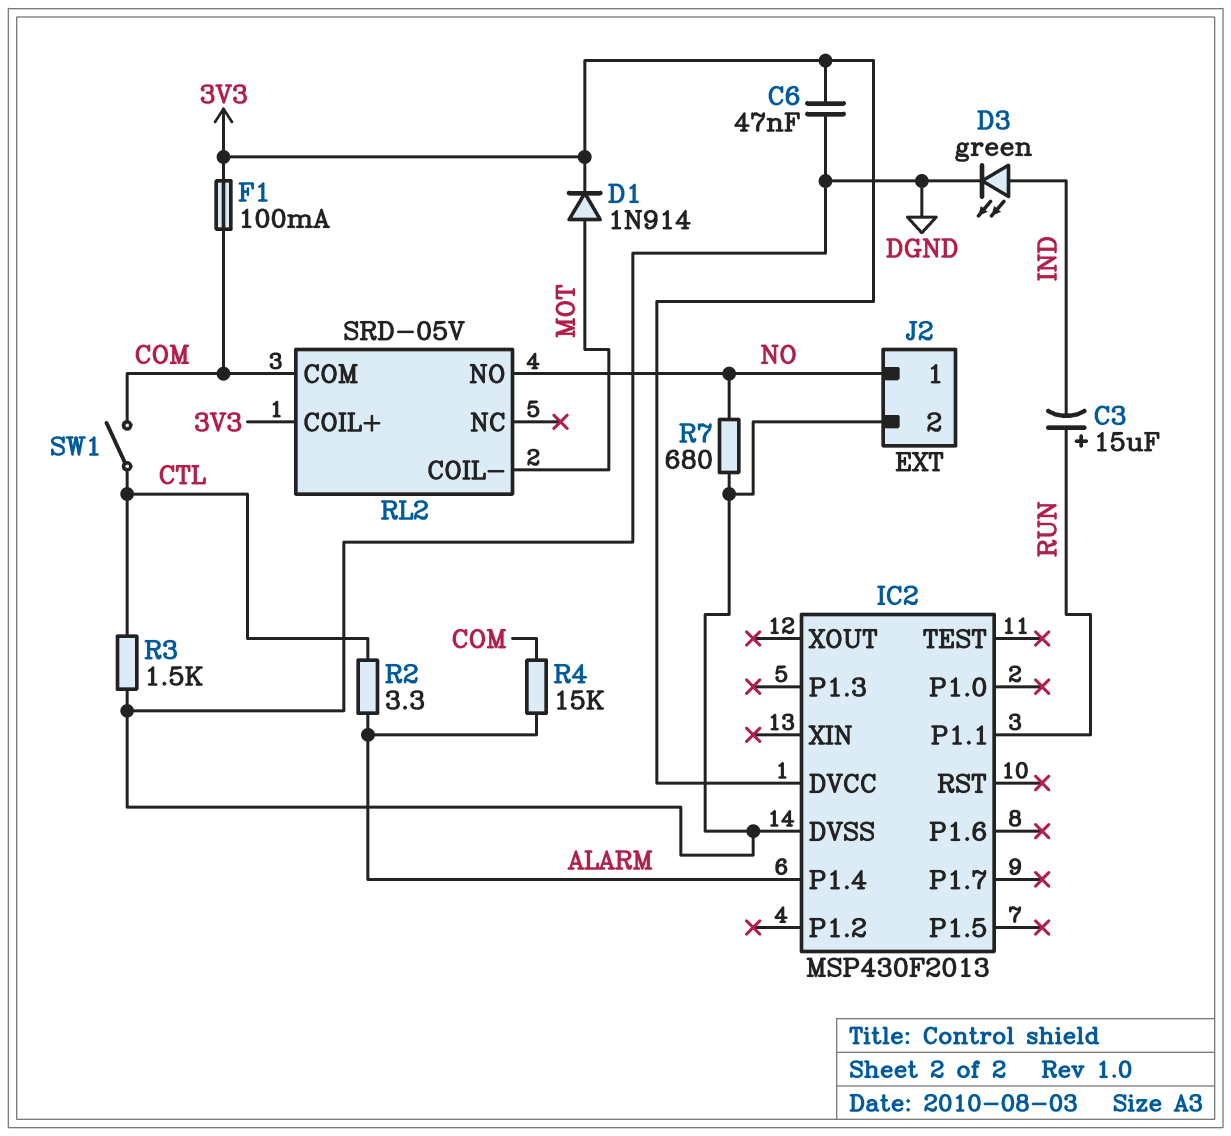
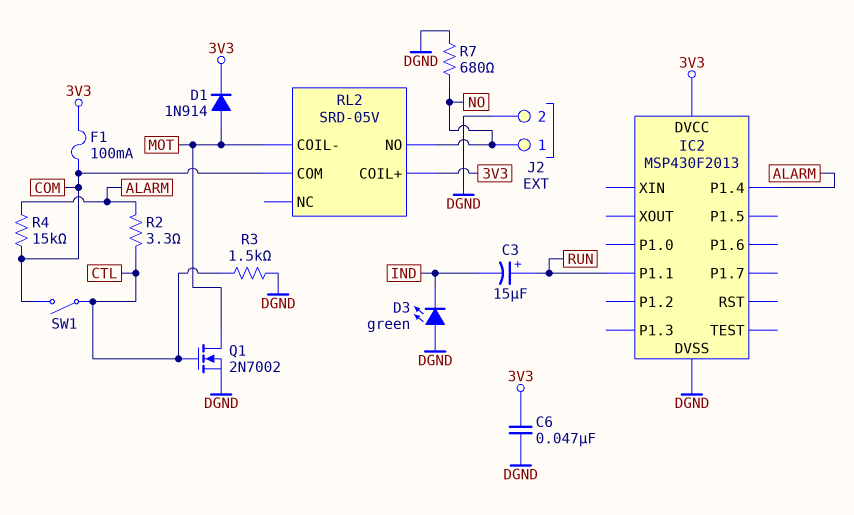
D3: LED green (A IND, K DGND) -> LED green (A DGND, K IND)
Q1: none -> NMOS 2N7002 (G CTL, D MOT, S DGND)

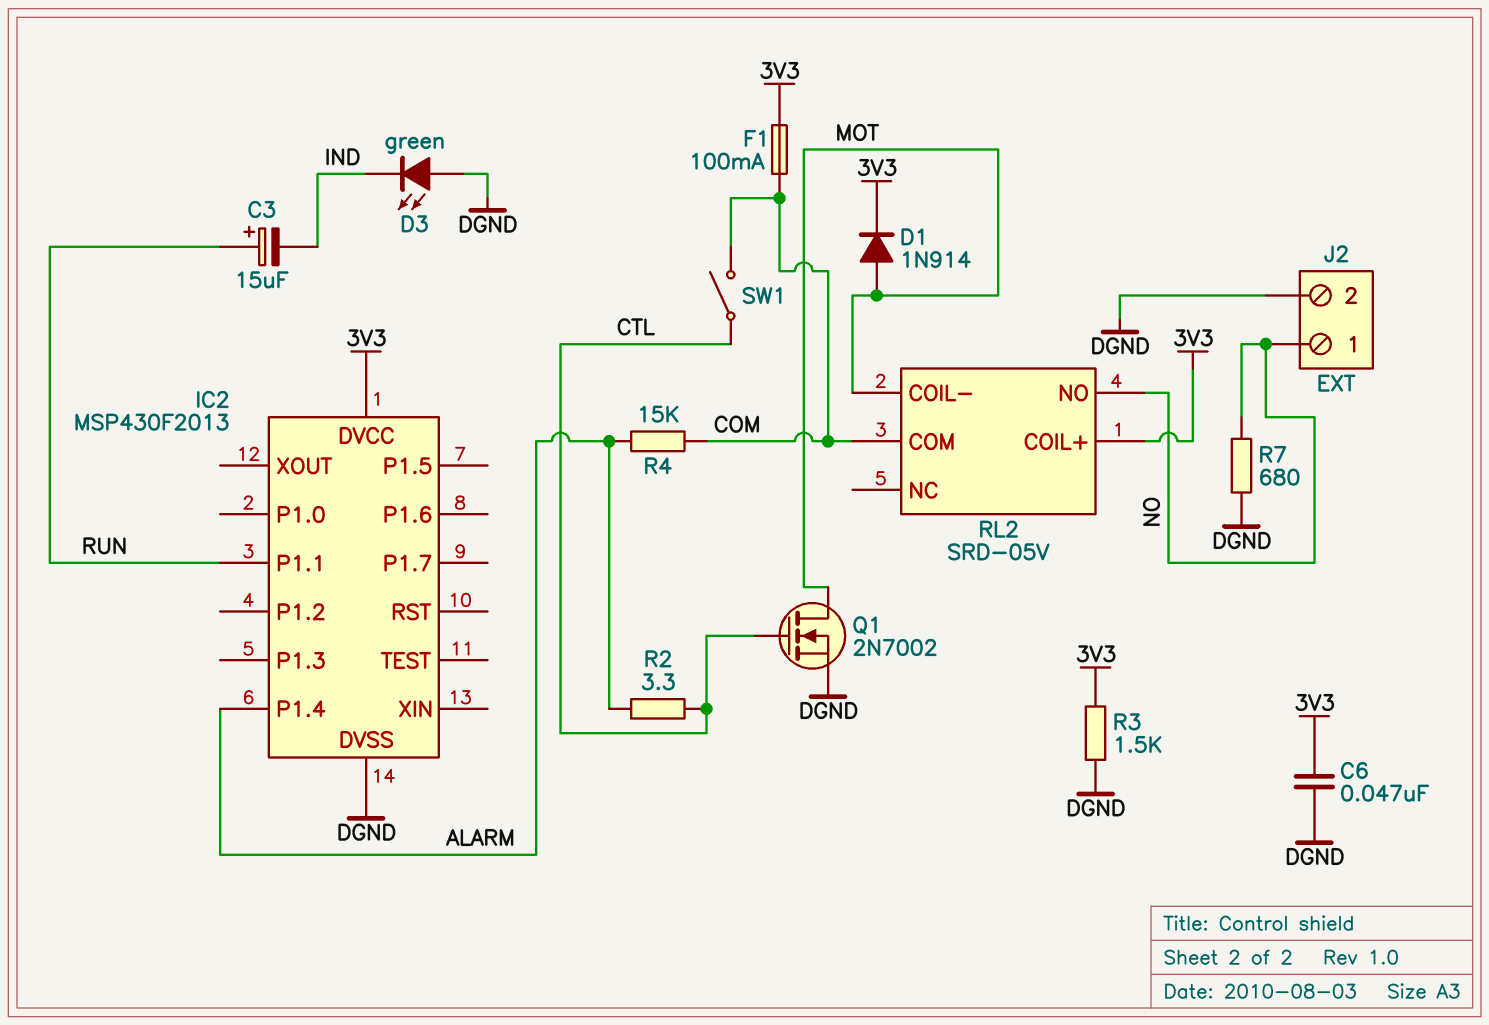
R3: 1.5k (CTL, DGND) -> 1.5k (3V3, DGND)

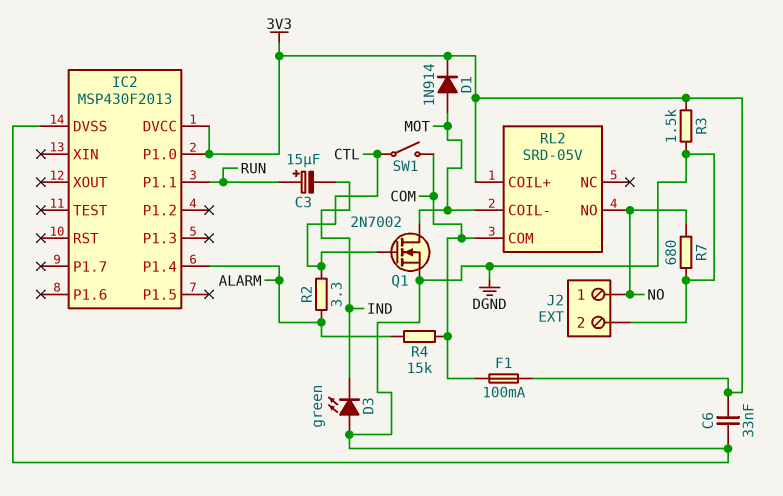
C6: 47nF (3V3, DGND) -> 33nF (3V3, DGND)
IC2 pin P1.0: none -> 3V3

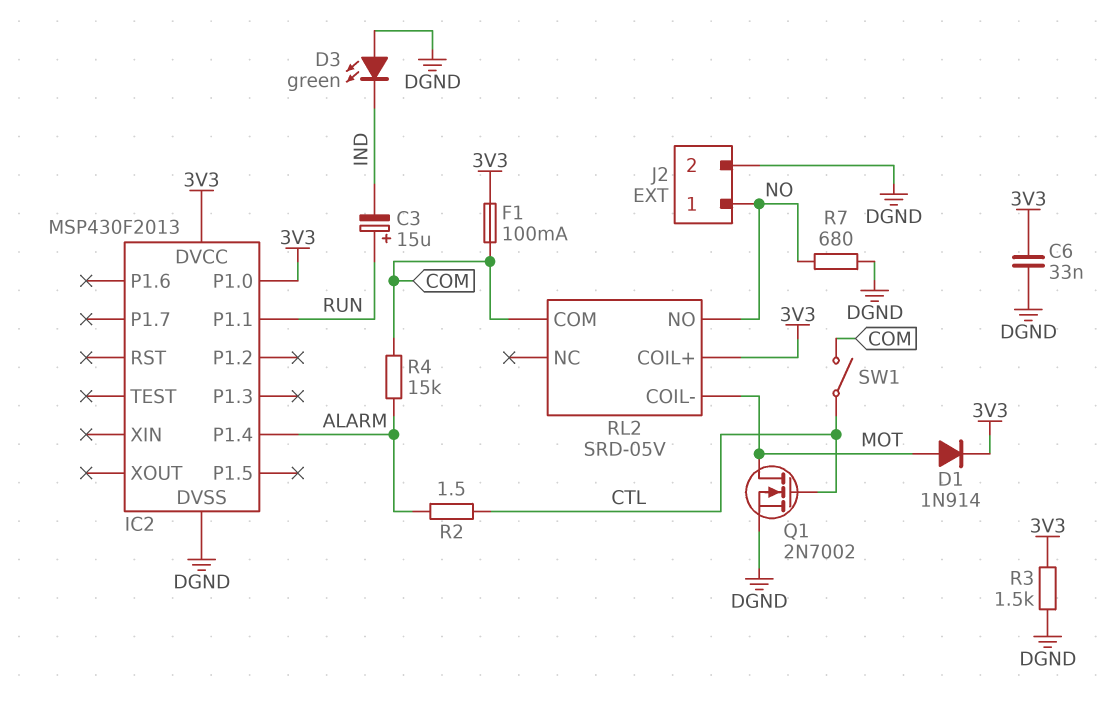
R2: 3.3 (ALARM, CTL) -> 1.5 (ALARM, CTL)

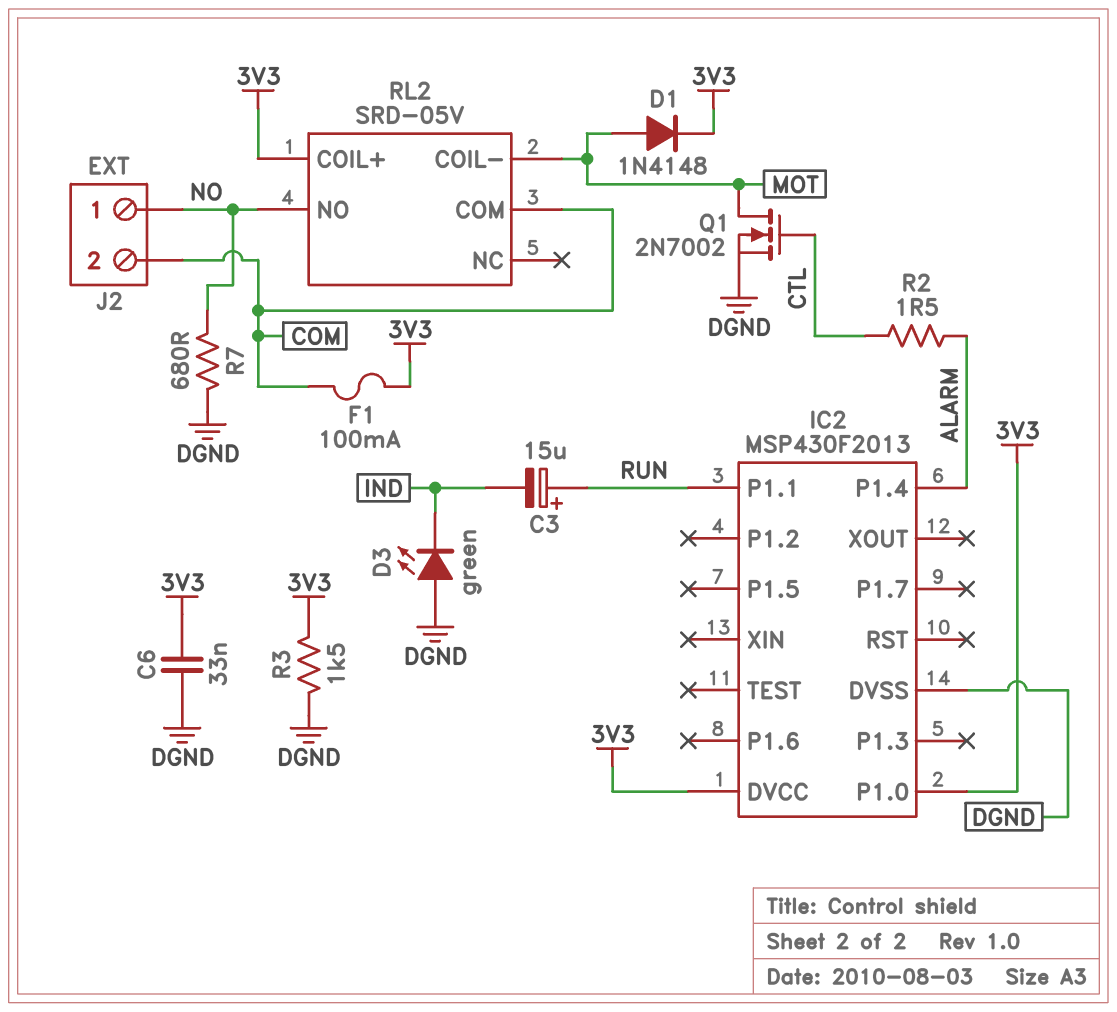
D1: diode 1N914 (A MOT, K 3V3) -> diode 1N4148 (A MOT, K 3V3)
J2 pin 2: DGND -> COM
R4: 15k (ALARM, COM) -> none
SW1: switch (COM, CTL) -> none

